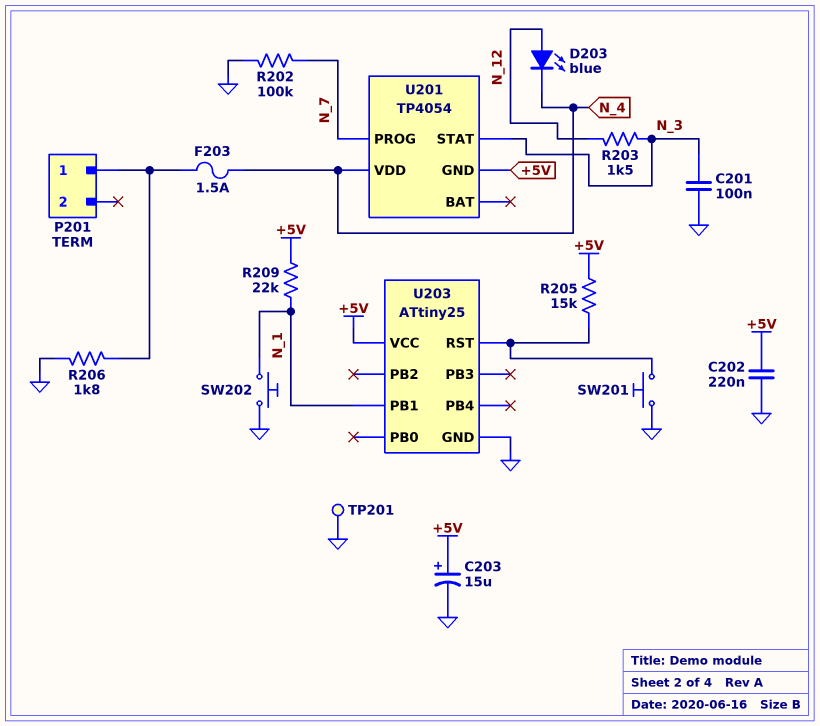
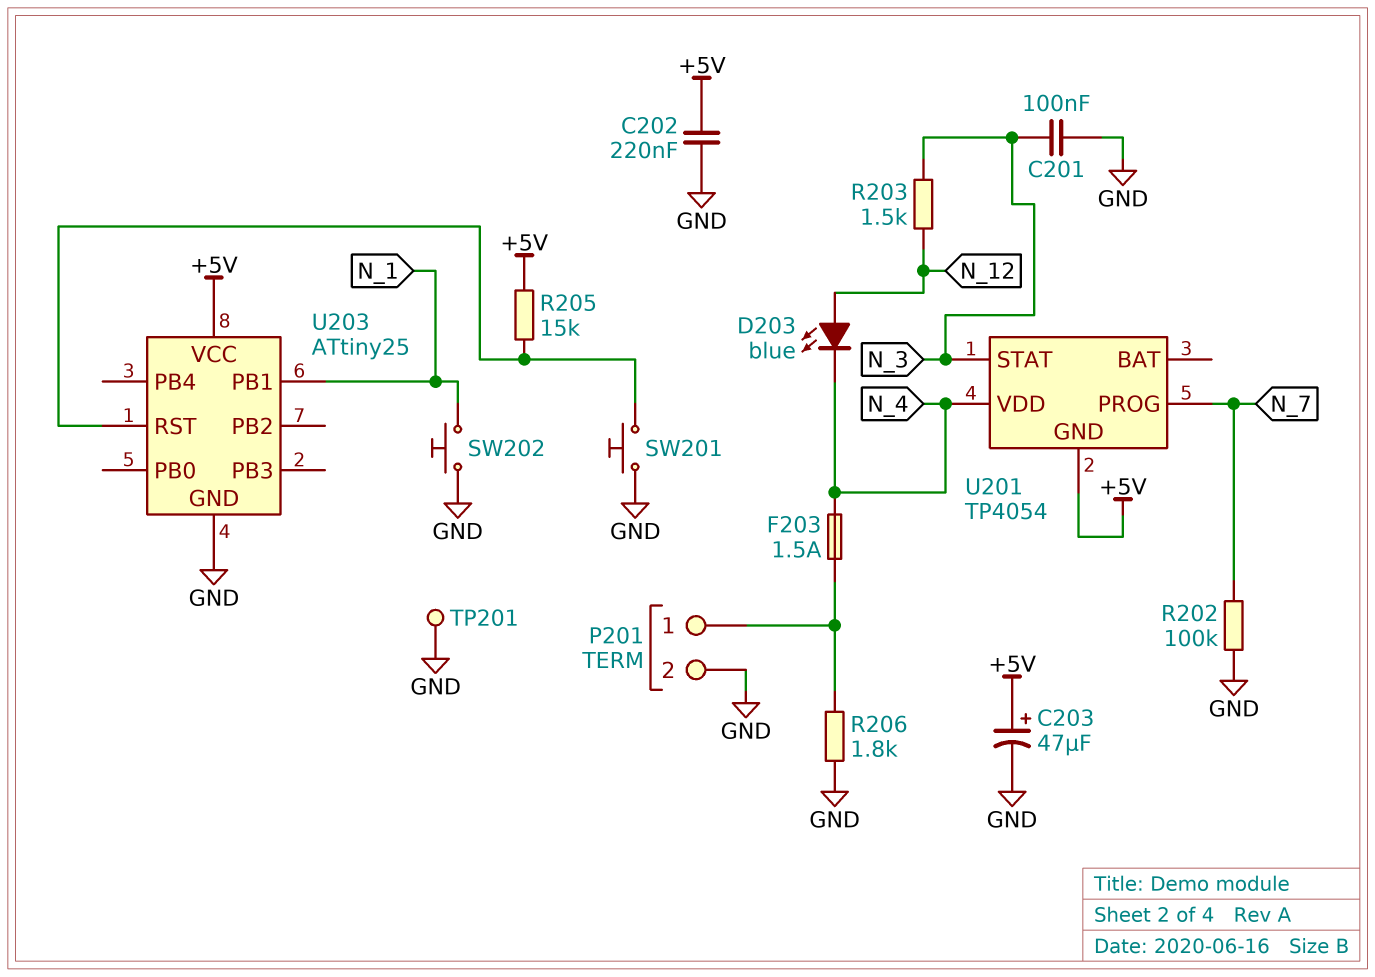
C203: 15uF (plus +5V, minus GND) -> 47uF (plus +5V, minus GND)
P201 pin 2: none -> GND
R209: 22k (+5V, N_1) -> none

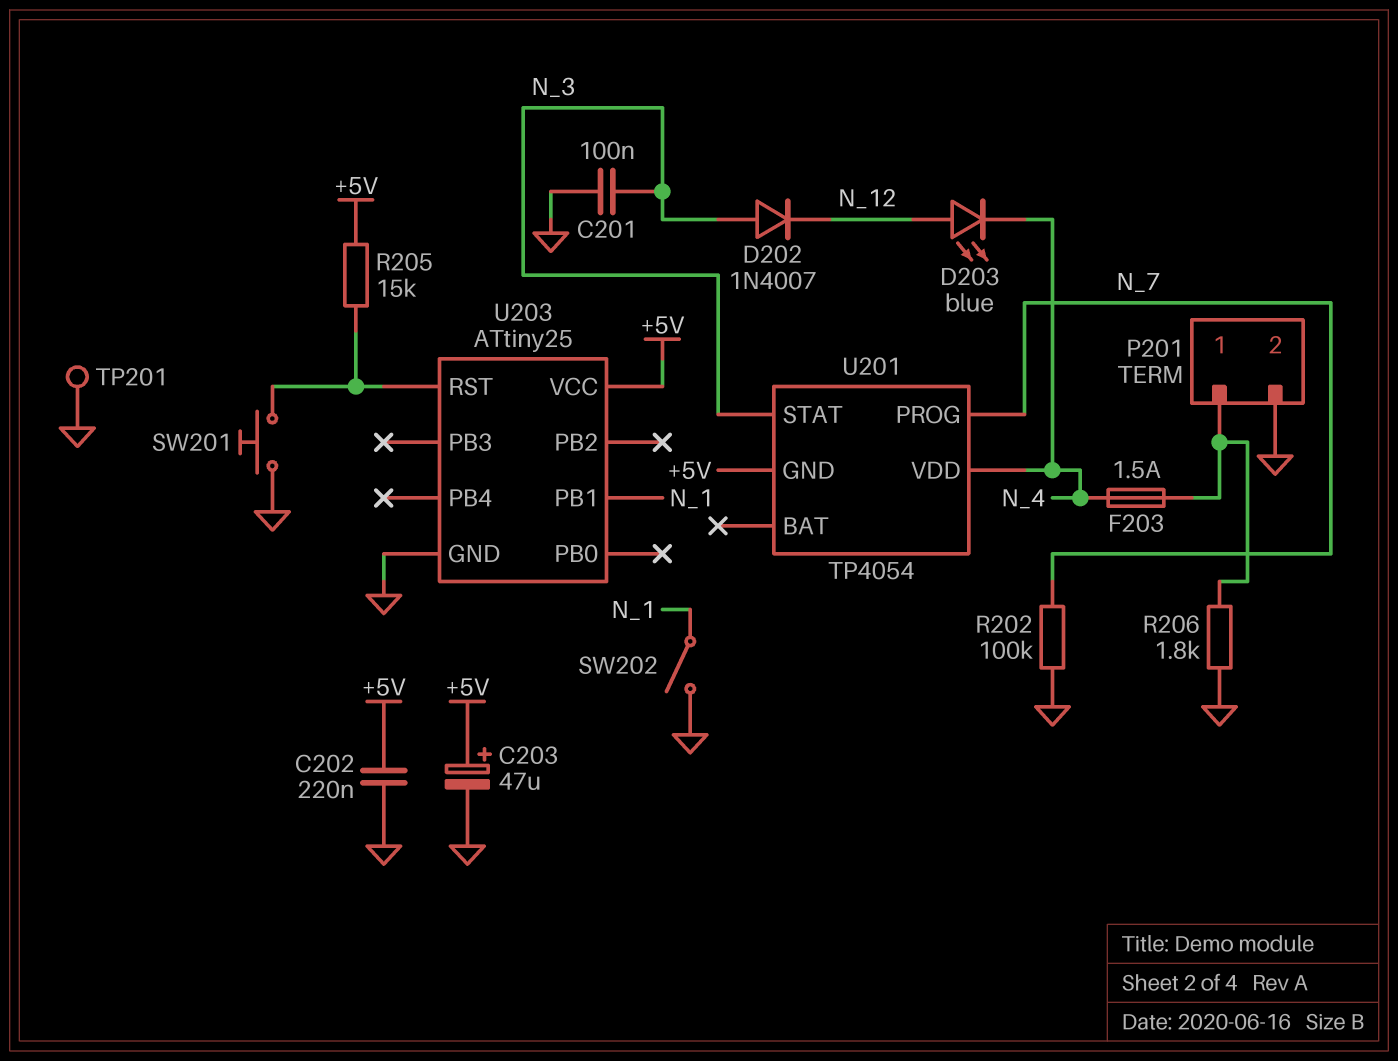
D202: none -> diode 1N4007 (A N_3, K N_12)
R203: 1.5k (N_3, N_12) -> none
SW202: button (GND, N_1) -> switch (GND, N_1)

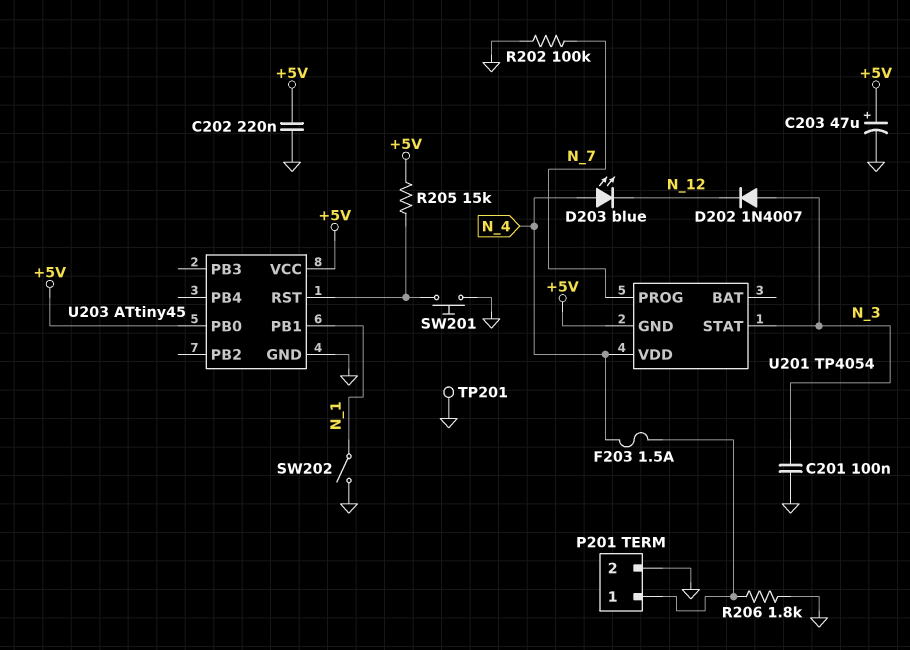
D203: LED blue (A N_12, K N_4) -> LED blue (A N_4, K N_12)
U203: ATtiny25 -> ATtiny45
U203 pin PB0: none -> +5V

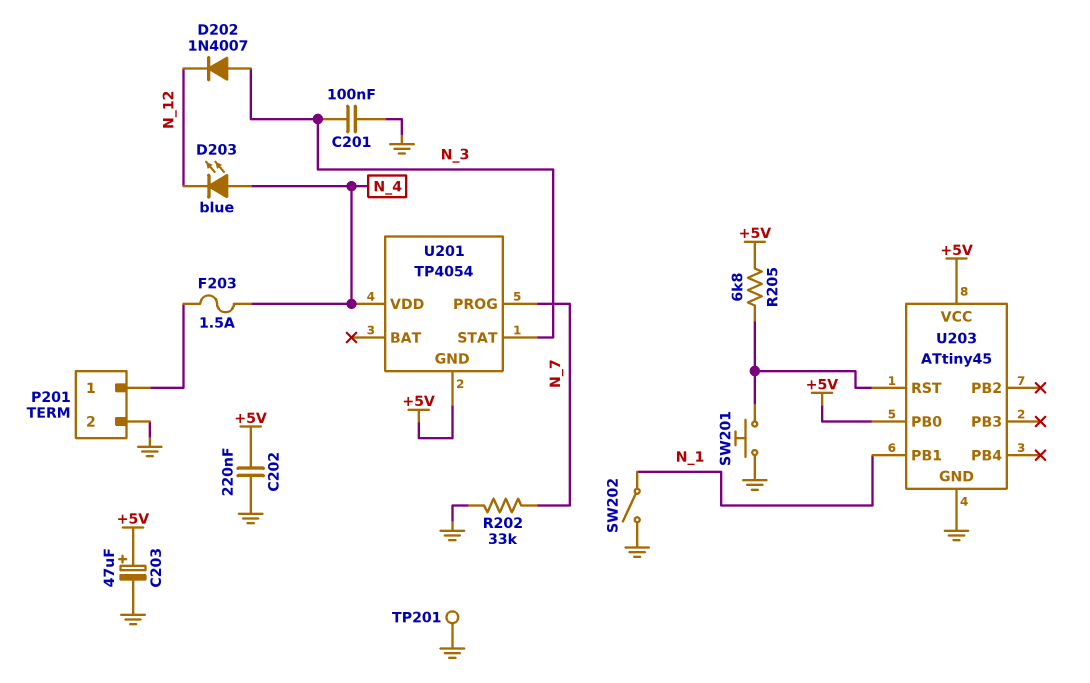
R202: 100k (GND, N_7) -> 33k (GND, N_7)
R205: 15k (+5V, U203/RST) -> 6.8k (+5V, U203/RST)
R206: 1.8k (GND, P201/1) -> none

